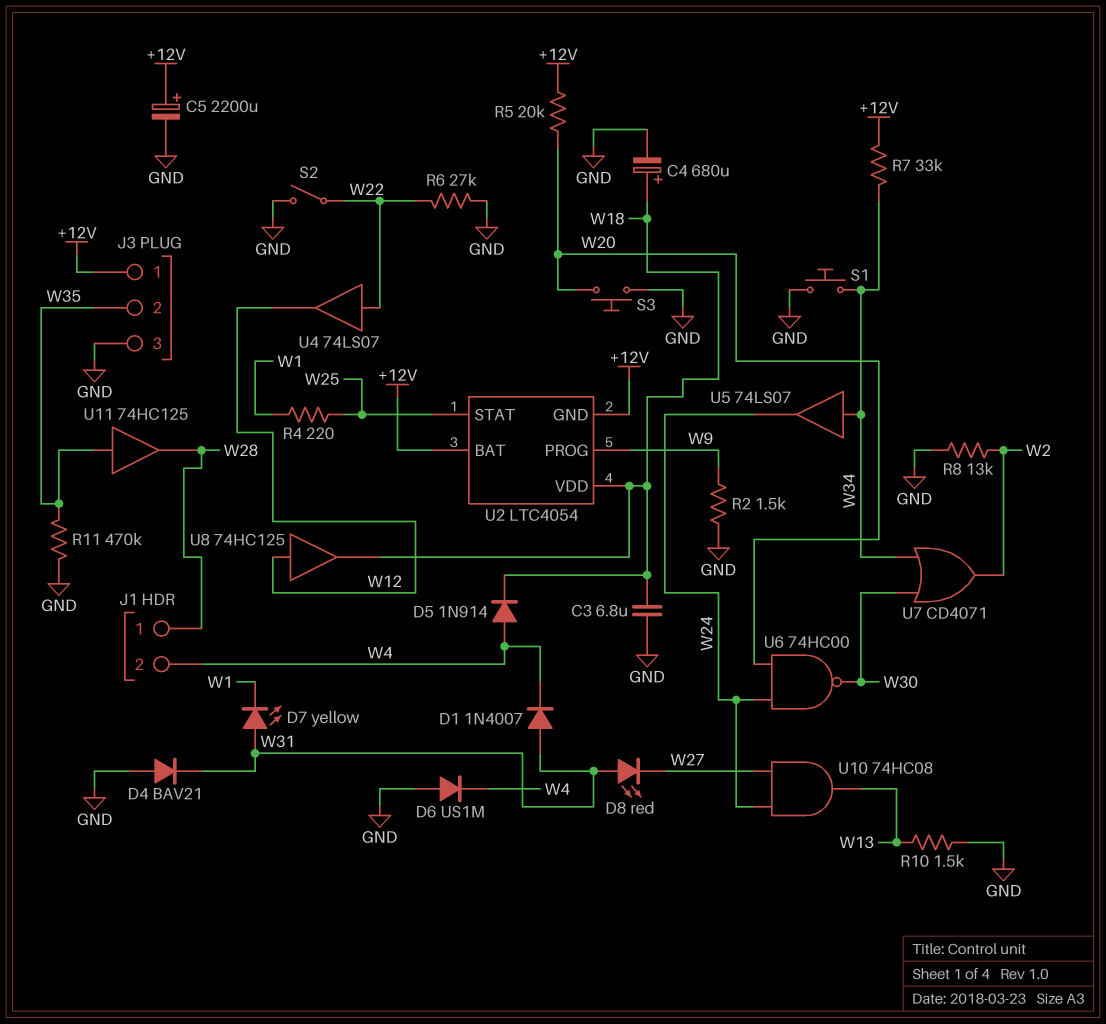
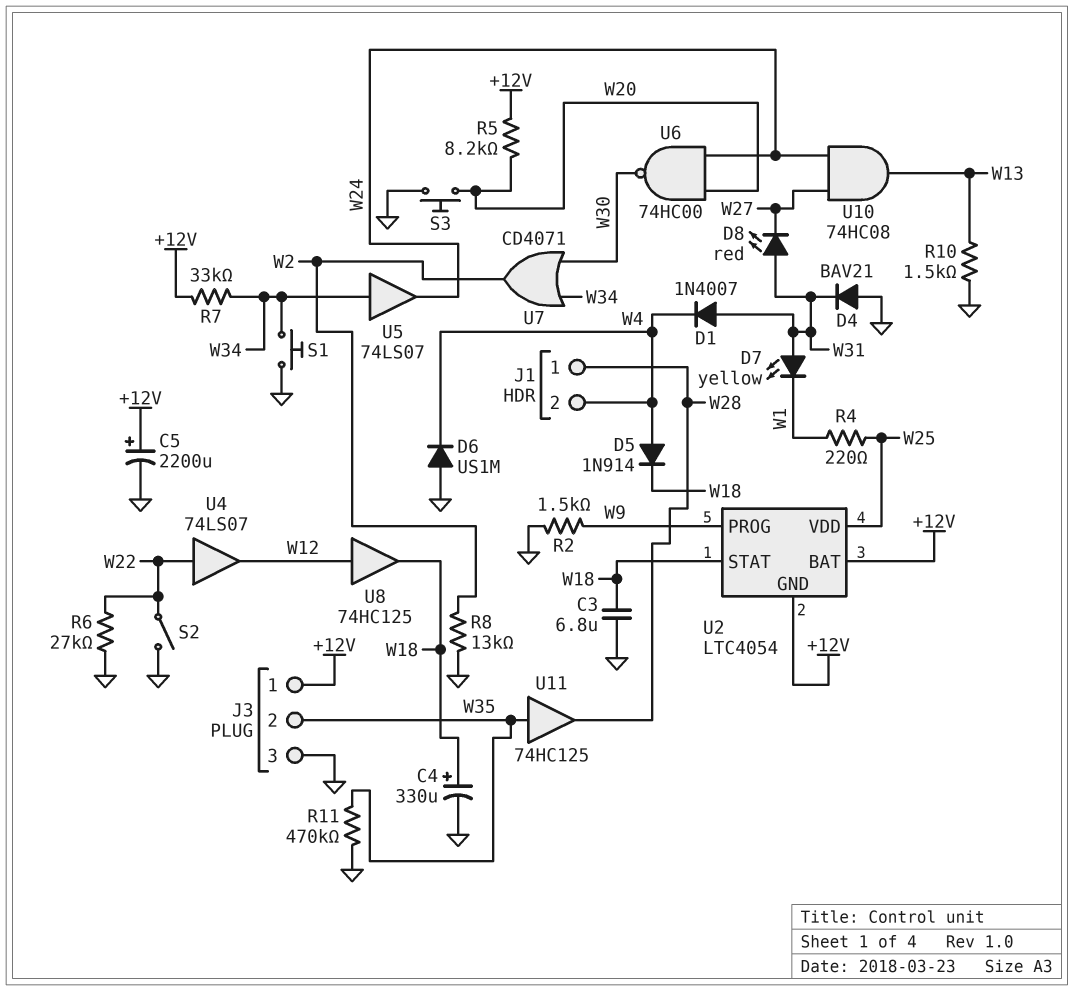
C4: 680uF (plus W18, minus GND) -> 330uF (plus W18, minus GND)
R5: 20k (+12V, W20) -> 8.2k (+12V, W20)
U2 pin STAT: W25 -> W18
U2 pin VDD: W18 -> W25

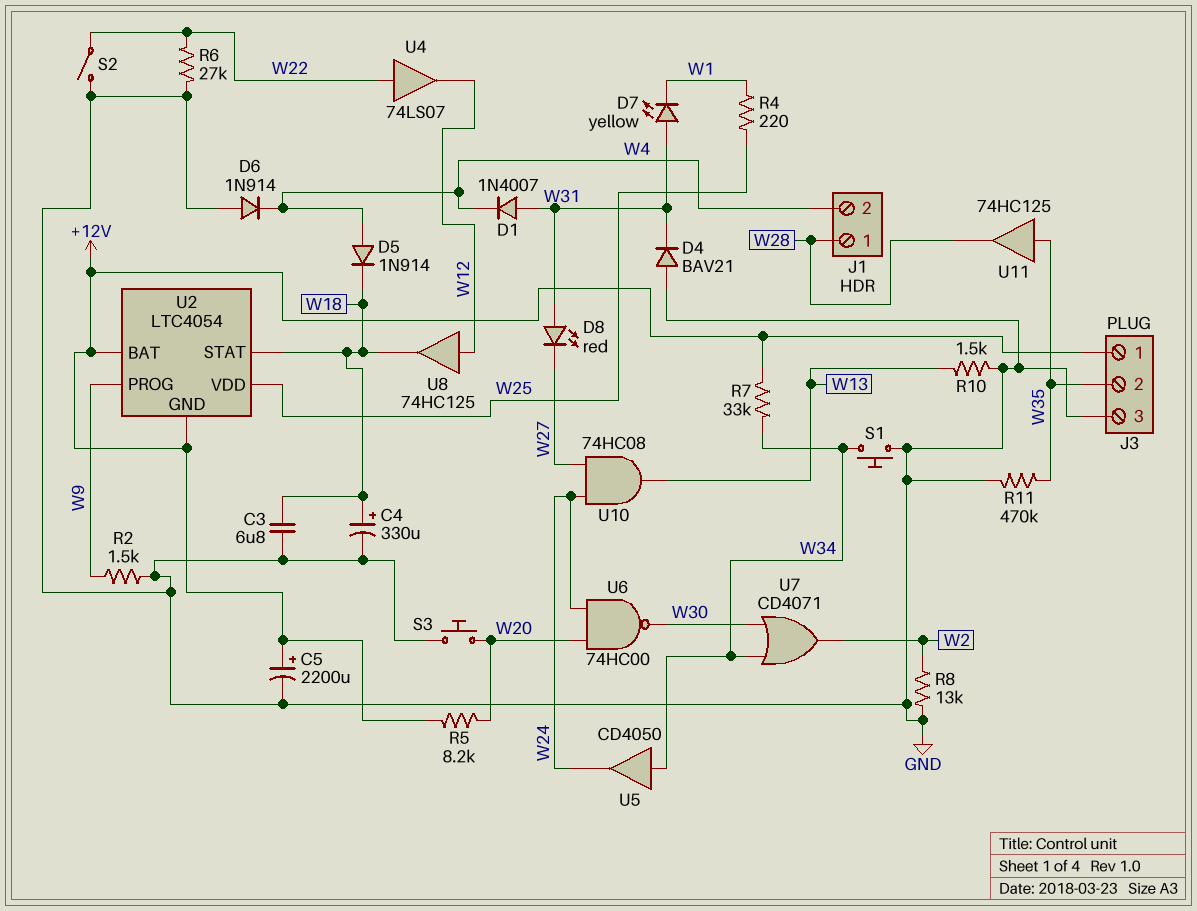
D6: diode US1M (A GND, K W4) -> diode 1N914 (A GND, K W4)
U5: buffer 74LS07 (in W34, out W24) -> buffer CD4050 (in W34, out W24)

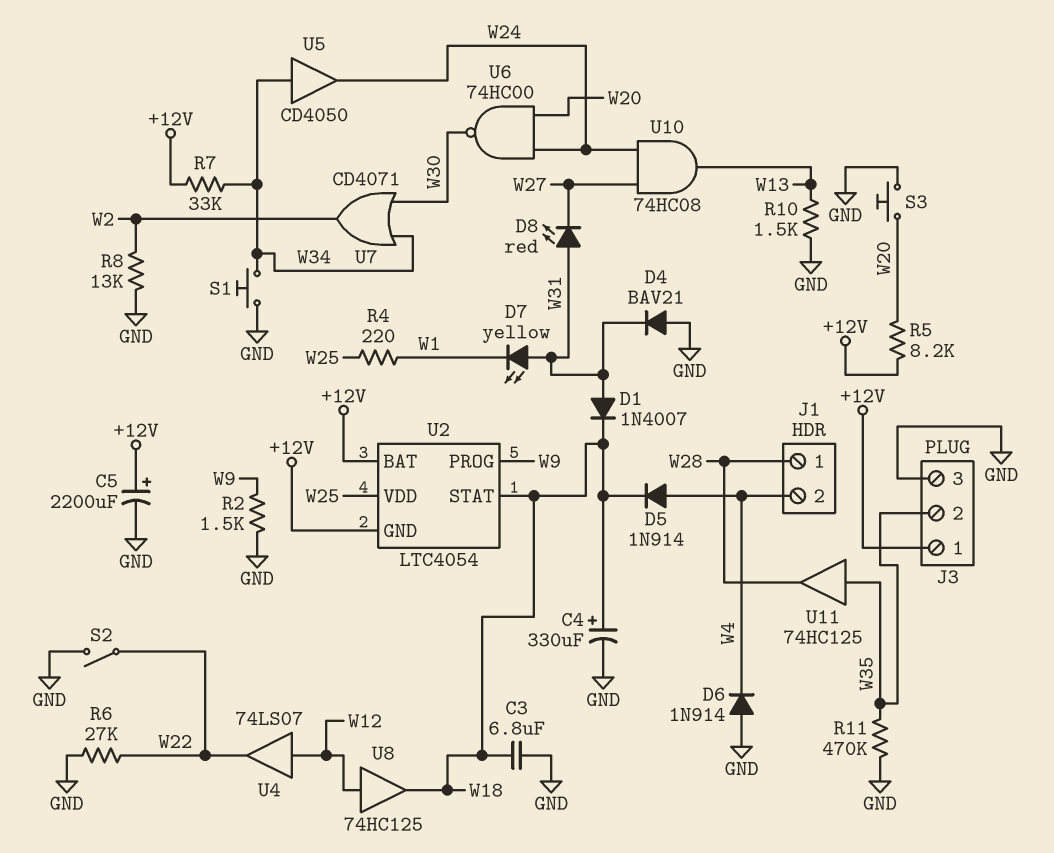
D1: diode 1N4007 (A W31, K W4) -> diode 1N4007 (A W31, K W18)
U4: buffer 74LS07 (in W22, out W12) -> buffer 74LS07 (in W12, out W22)

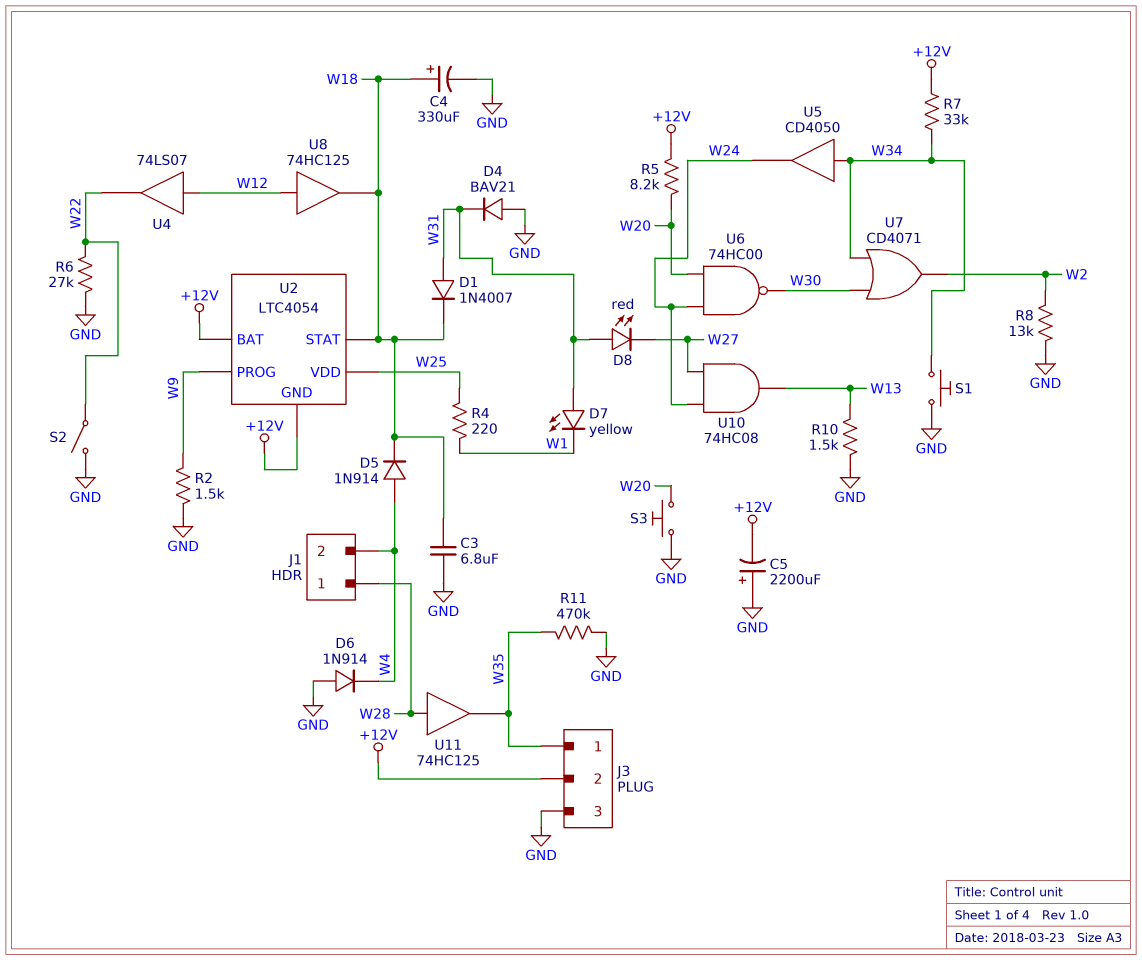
C5: 2200uF (plus +12V, minus GND) -> 2200uF (plus GND, minus +12V)
J3 pin 1: +12V -> W35
J3 pin 2: W35 -> +12V
U11: buffer 74HC125 (in W35, out W28) -> buffer 74HC125 (in W28, out W35)

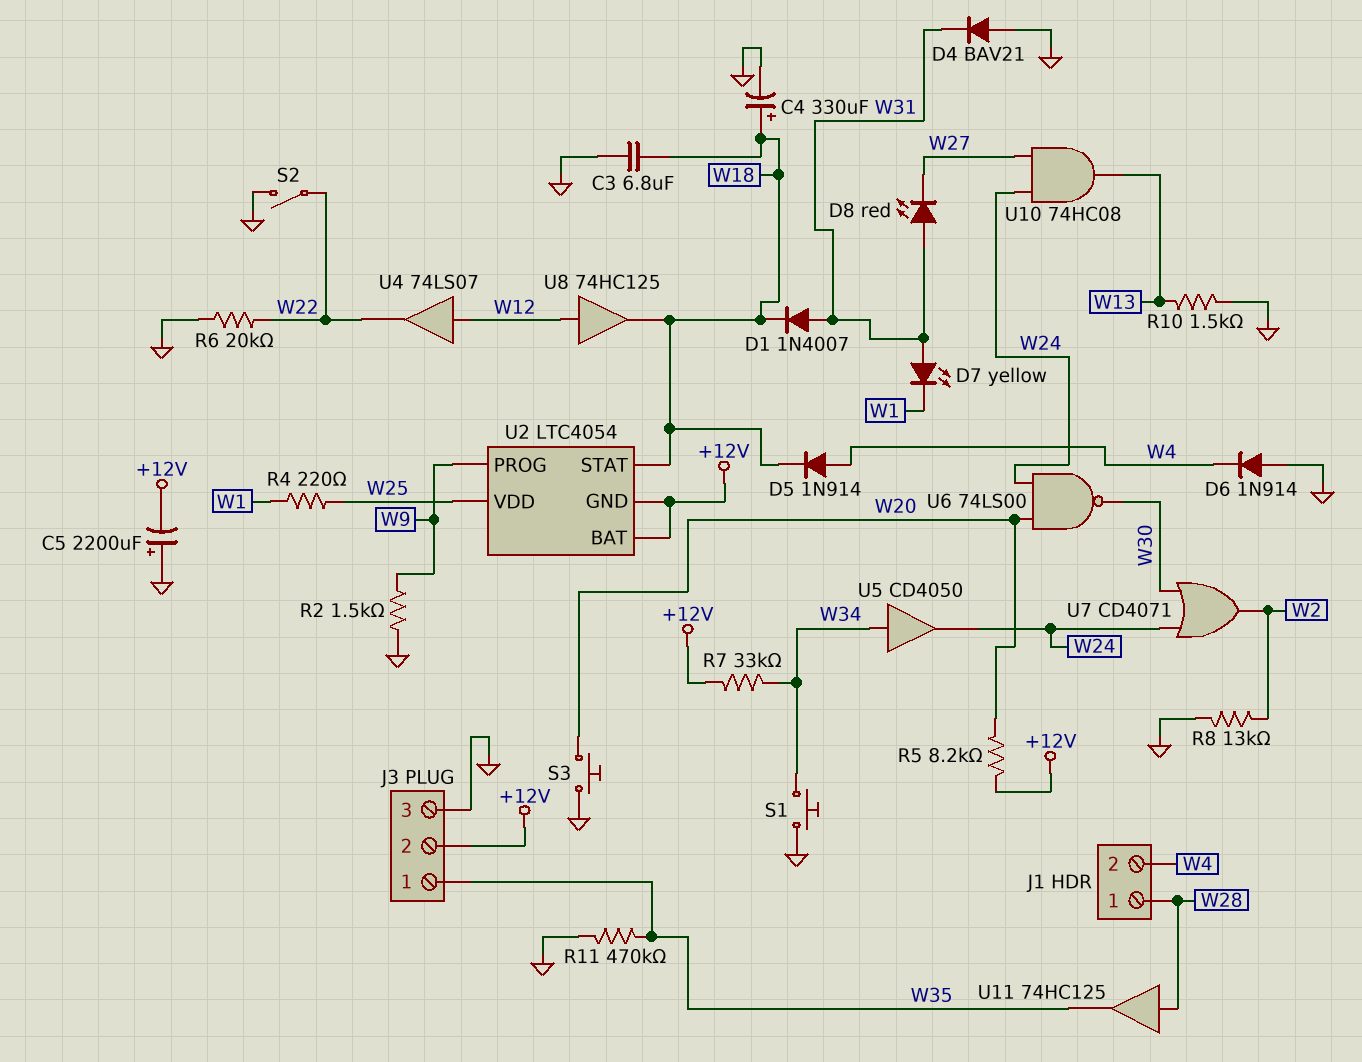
R6: 27k (GND, W22) -> 20k (GND, W22)
U6: NAND 74HC00 (in W20, in W24, out W30) -> NAND 74LS00 (in W20, in W24, out W30)
U7: OR CD4071 (in W30, in W34, out W2) -> OR CD4071 (in W24, in W30, out W2)

